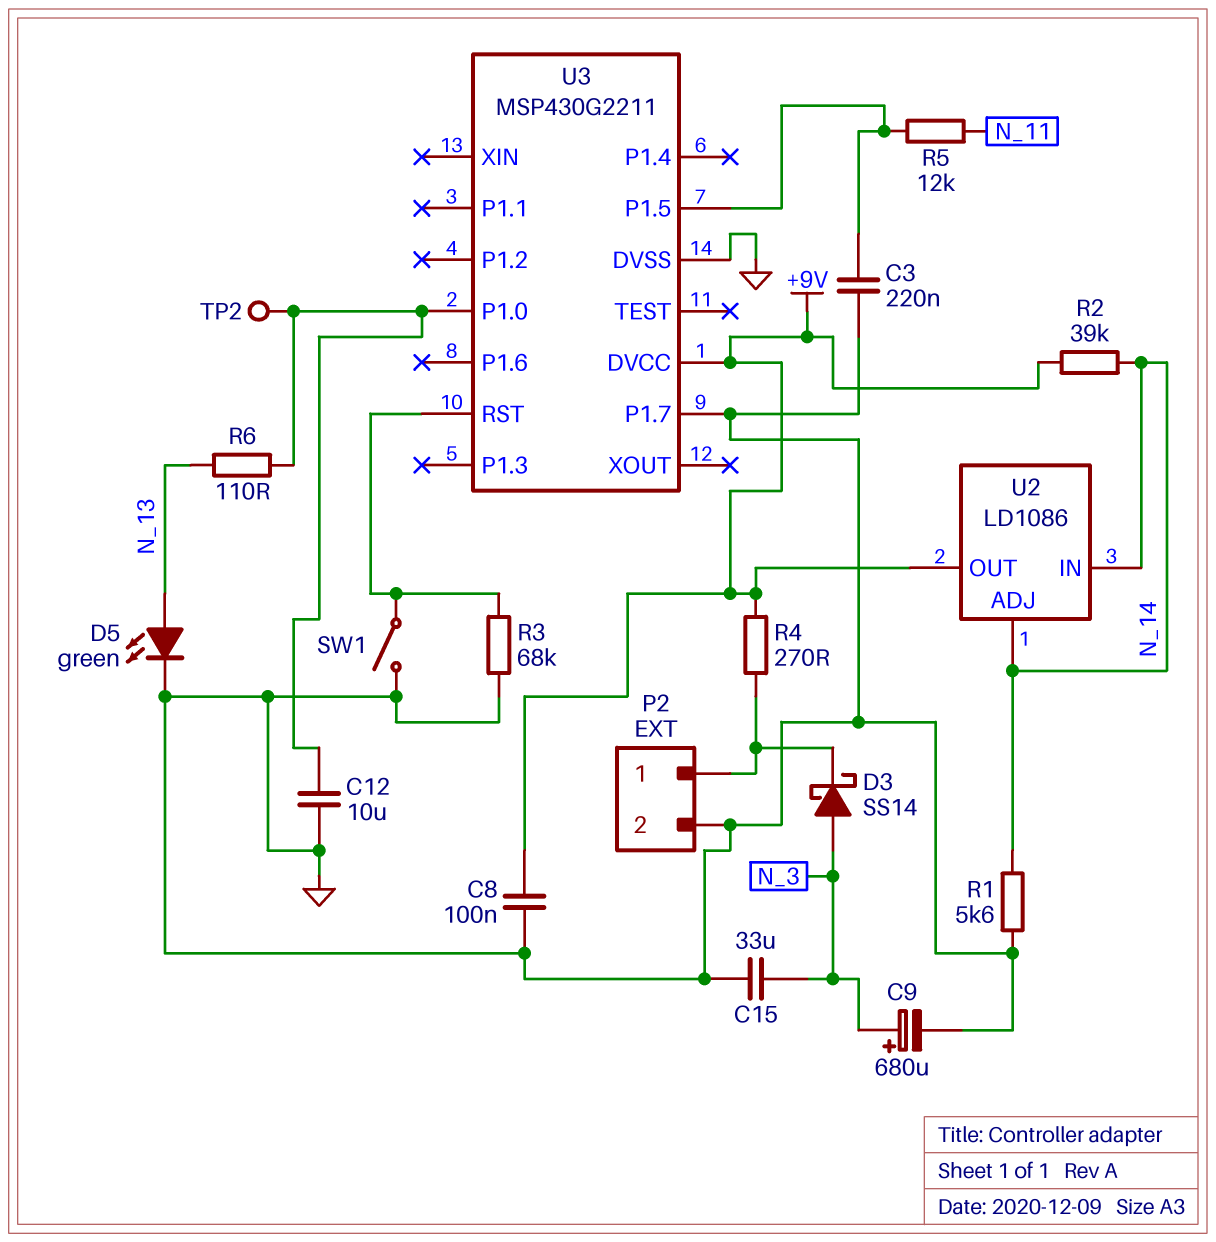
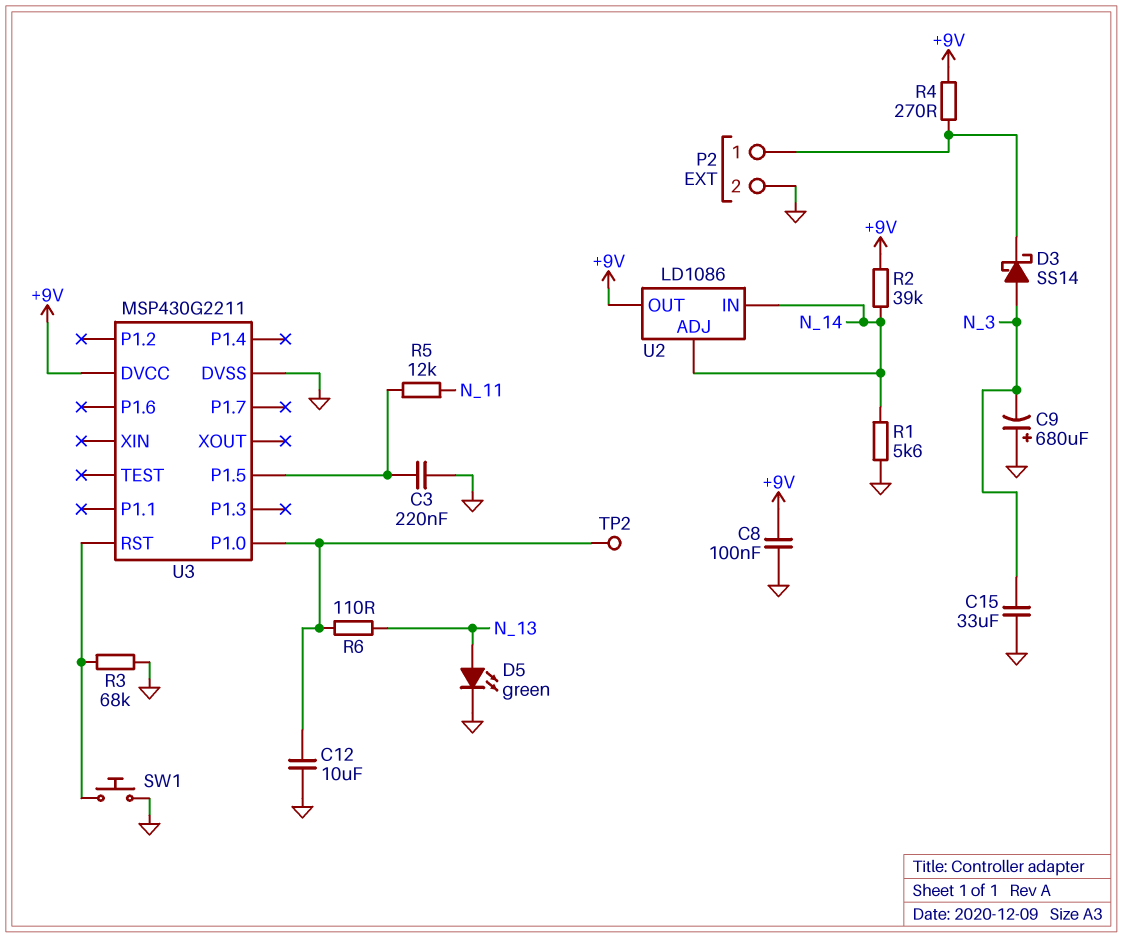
C9: 680uF (plus N_3, minus GND) -> 680uF (plus GND, minus N_3)
SW1: switch (GND, U3/RST) -> button (GND, U3/RST)
U3 pin P1.7: GND -> none

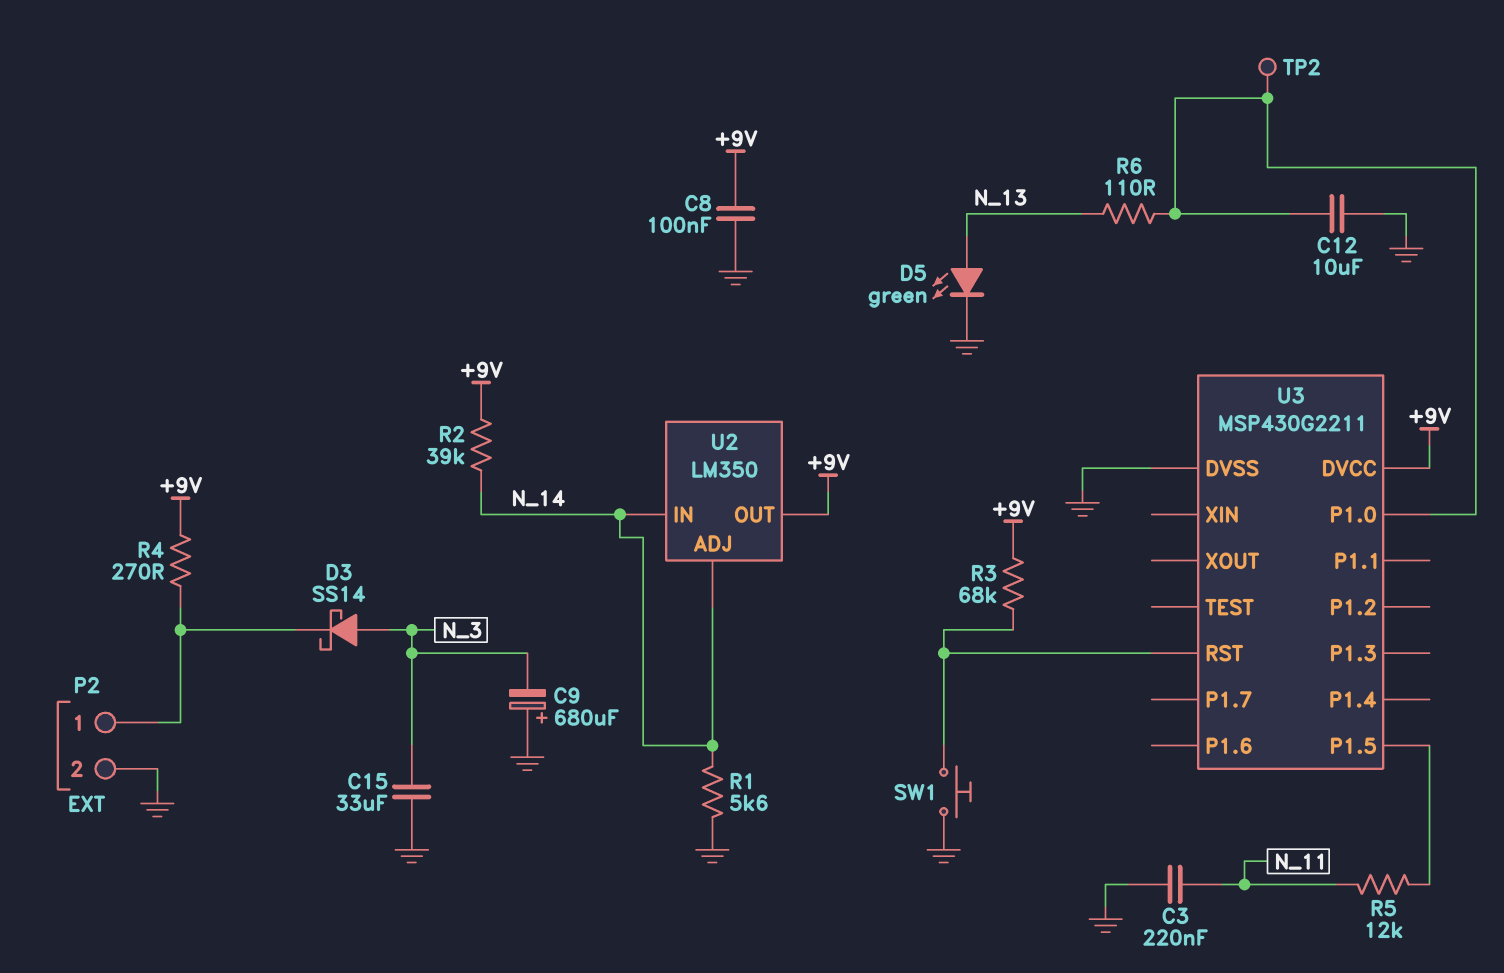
C3: 220nF (GND, U3/P1.5) -> 220nF (GND, N_11)
R3: 68k (GND, U3/RST) -> 68k (+9V, U3/RST)
U2: LD1086 -> LM350

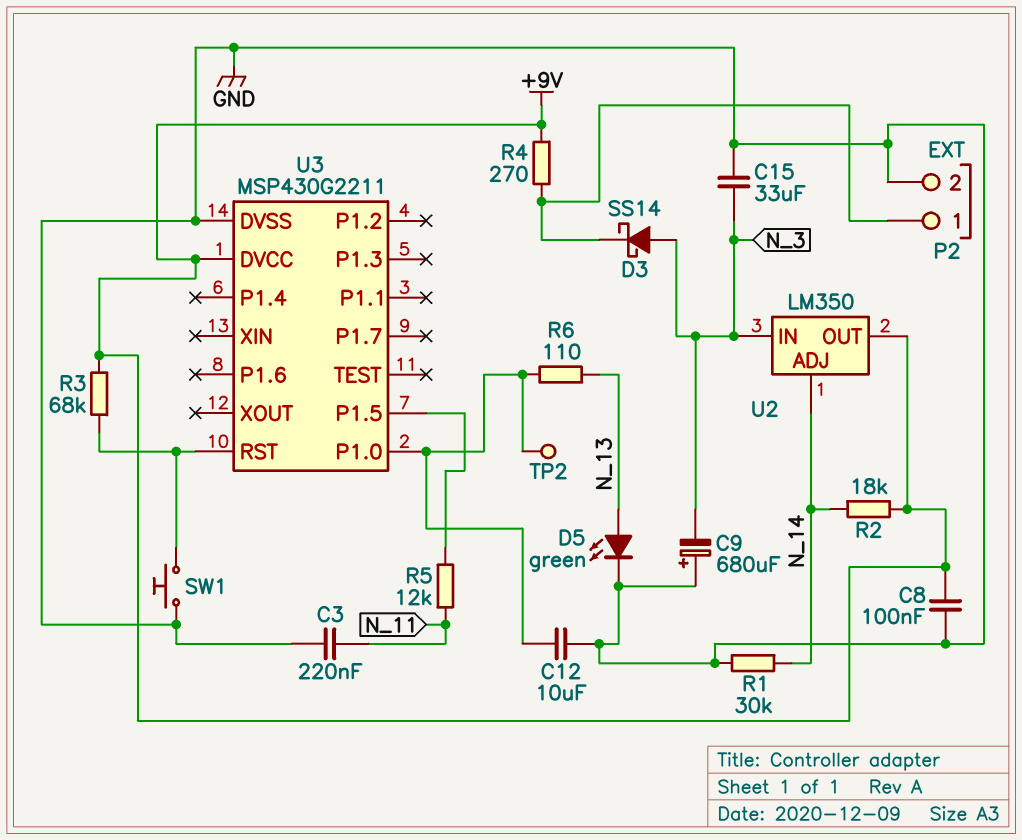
R1: 5.6k (GND, N_14) -> 30k (GND, N_14)
R2: 39k (+9V, N_14) -> 18k (+9V, N_14)
U2 pin IN: N_14 -> N_3

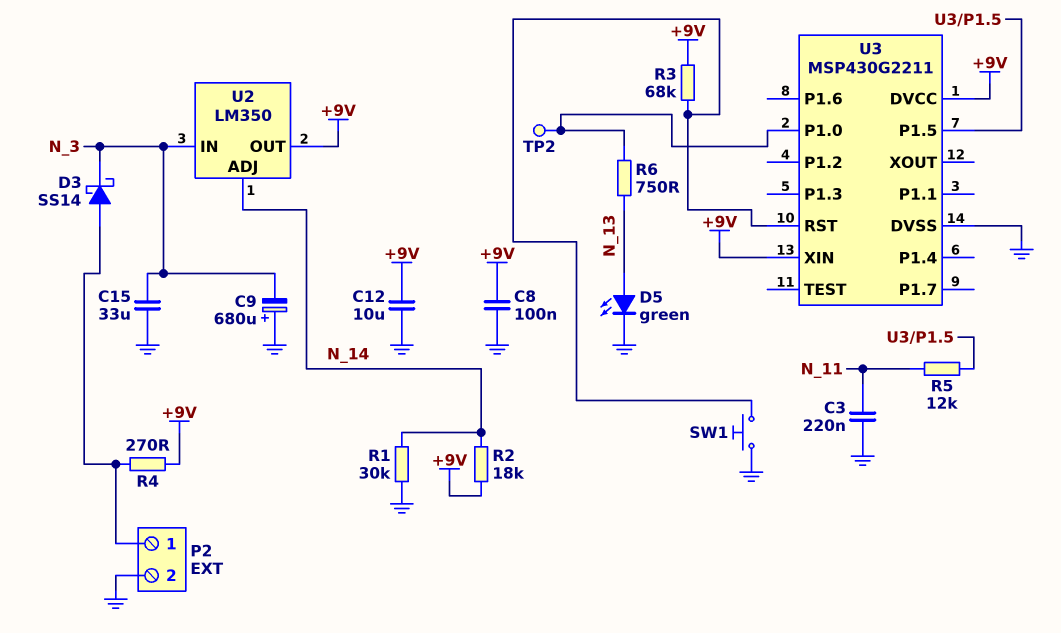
C12: 10uF (GND, U3/P1.0) -> 10uF (+9V, GND)
D3: schottky SS14 (A N_3, K P2/1) -> schottky SS14 (A P2/1, K N_3)
R6: 110 (N_13, U3/P1.0) -> 750 (N_13, U3/P1.0)
U3 pin XIN: none -> +9V

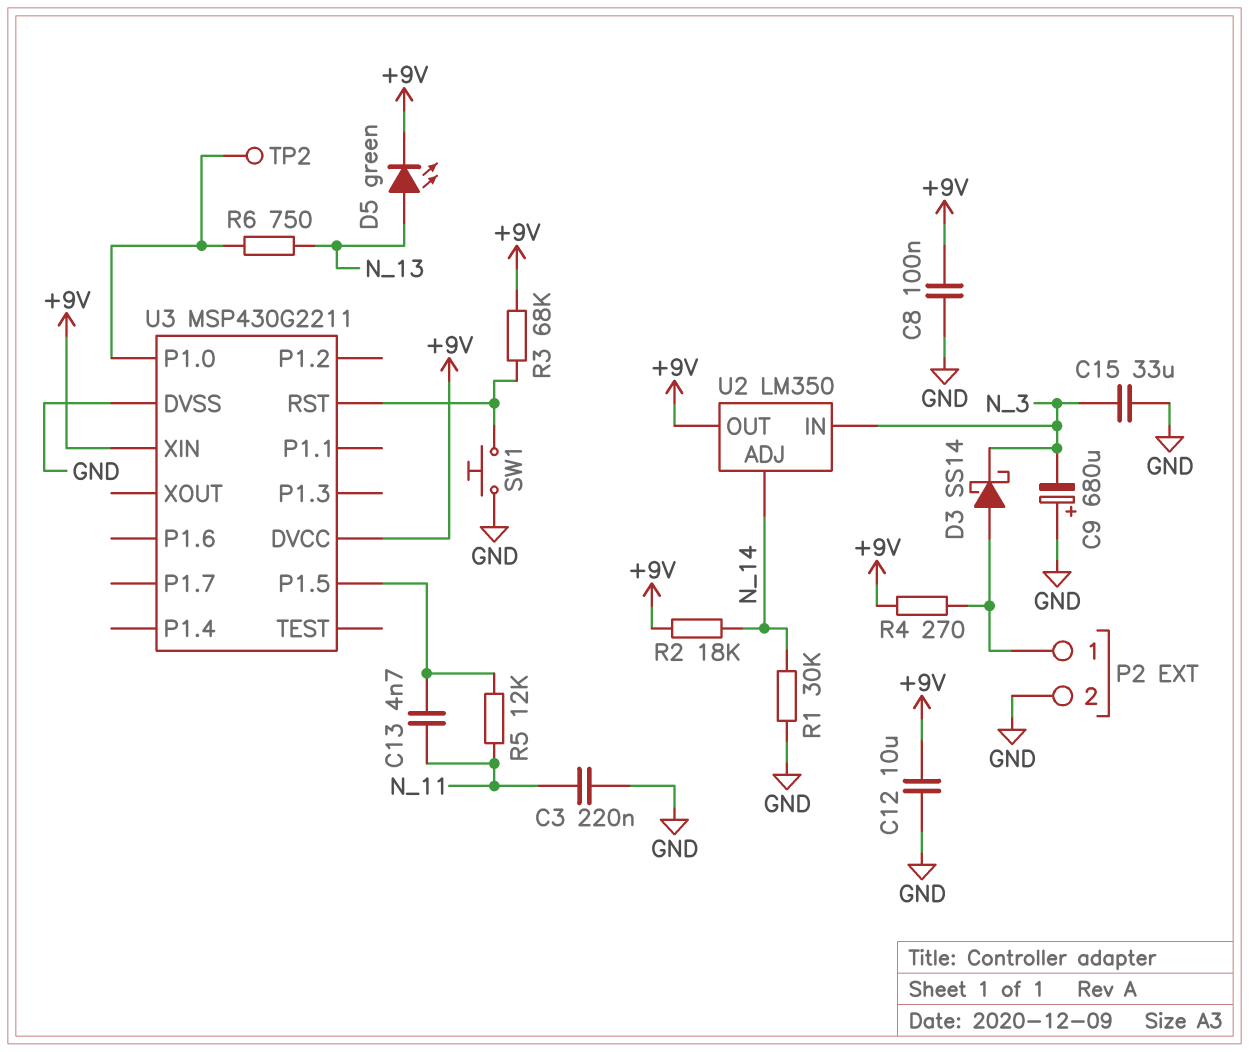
C13: none -> 4.7nF (N_11, U3/P1.5)
D5: LED green (A N_13, K GND) -> LED green (A N_13, K +9V)

